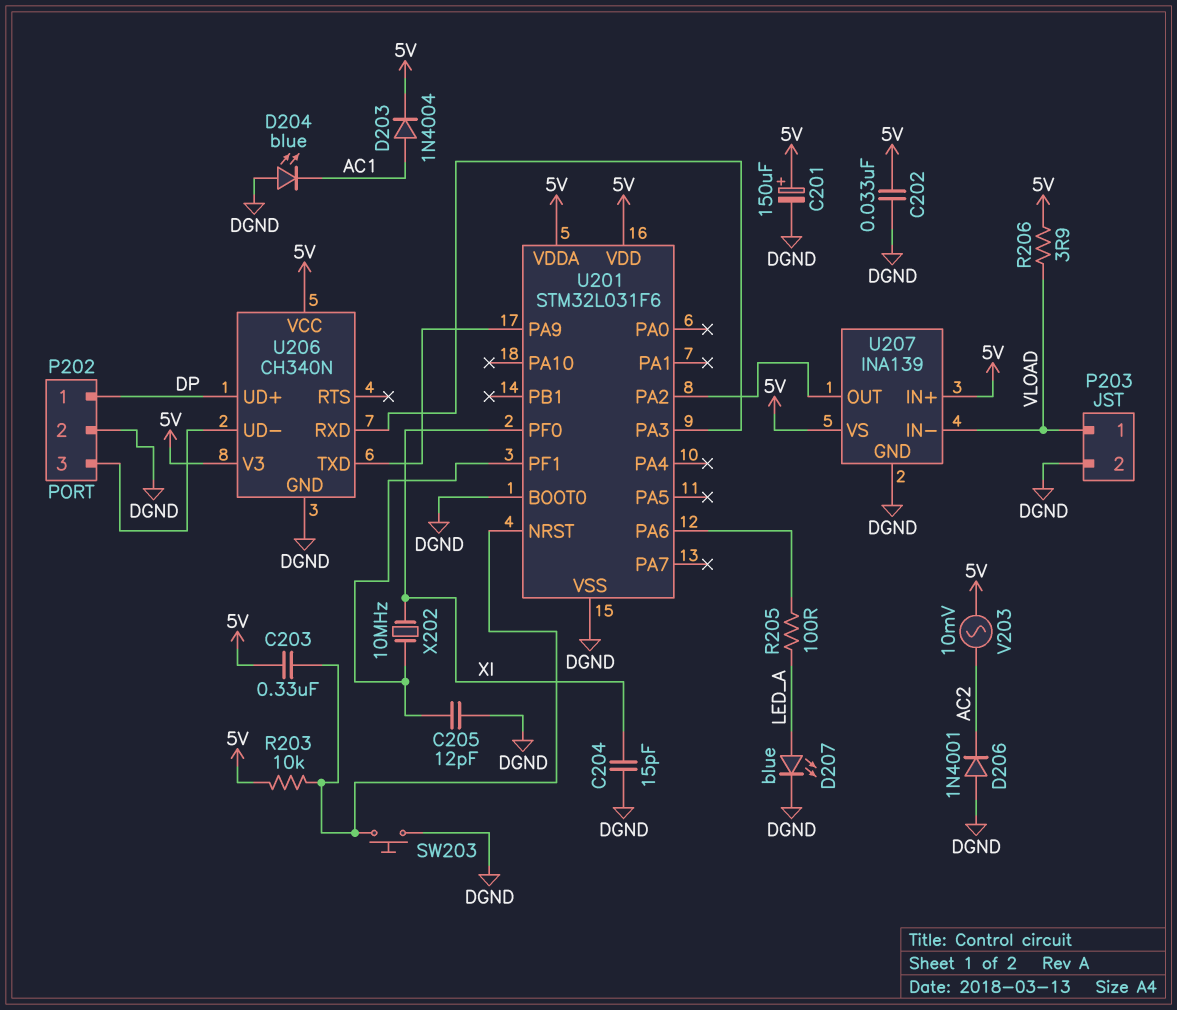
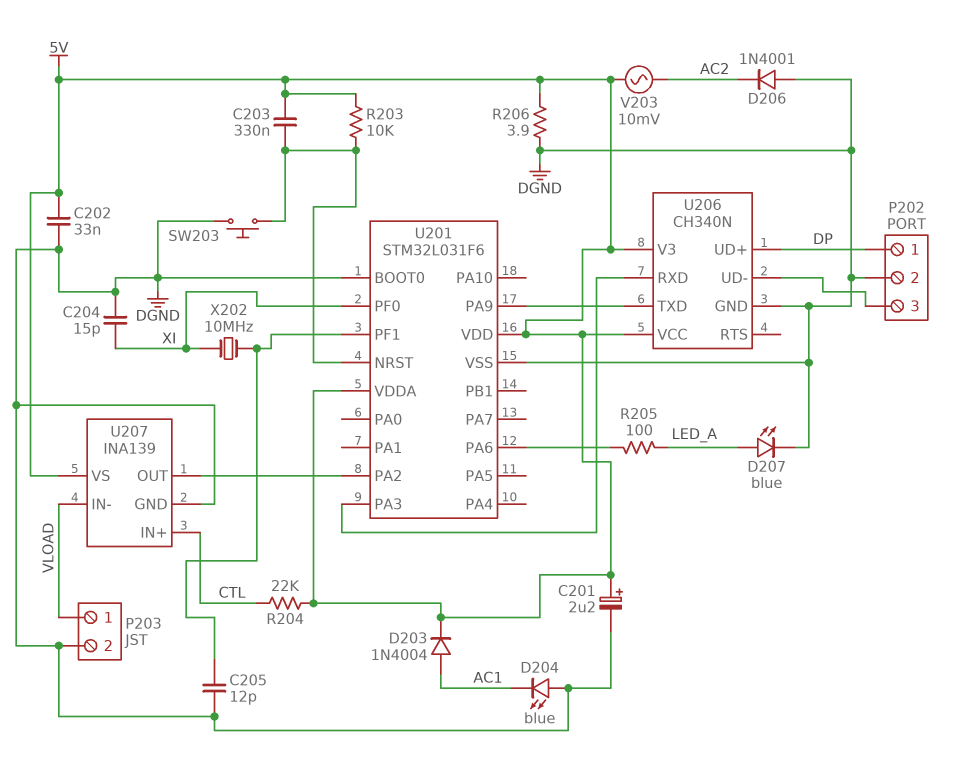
C201: 150uF (plus 5V, minus DGND) -> 2.2uF (plus 5V, minus DGND)
R204: none -> 22k (5V, CTL)
R206: 3.9 (5V, VLOAD) -> 3.9 (5V, DGND)
U207 pin IN+: 5V -> CTL

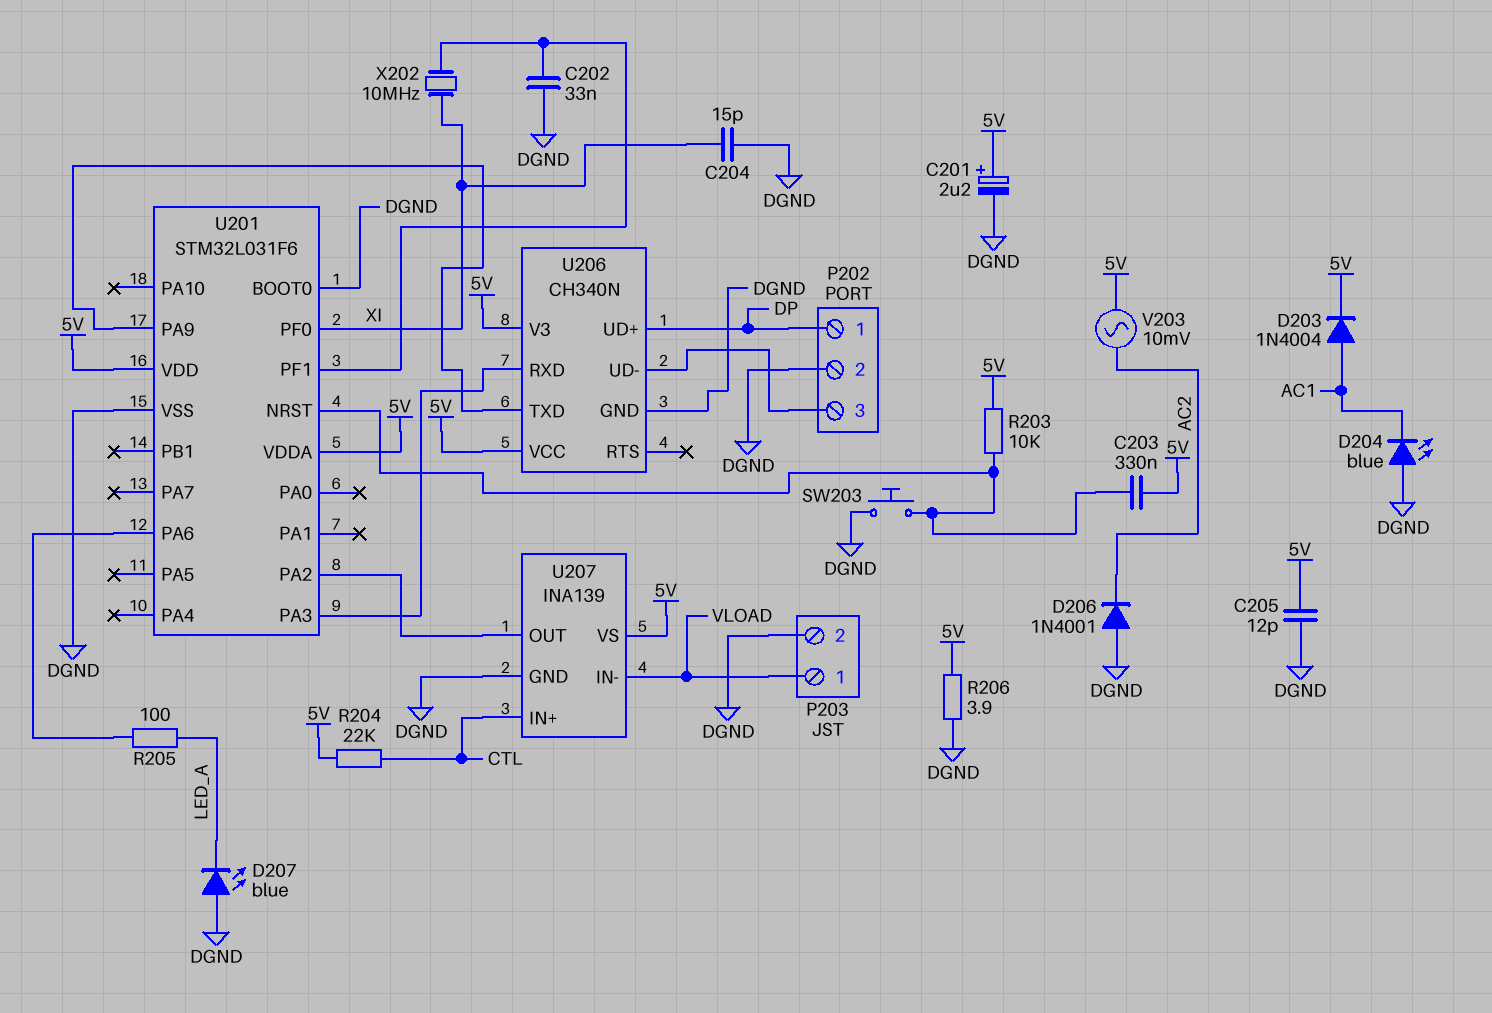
C202: 33nF (5V, DGND) -> 33nF (DGND, U201/PF1)
C205: 12pF (DGND, U201/PF1) -> 12pF (5V, DGND)
D207: LED blue (A LED_A, K DGND) -> LED blue (A DGND, K LED_A)

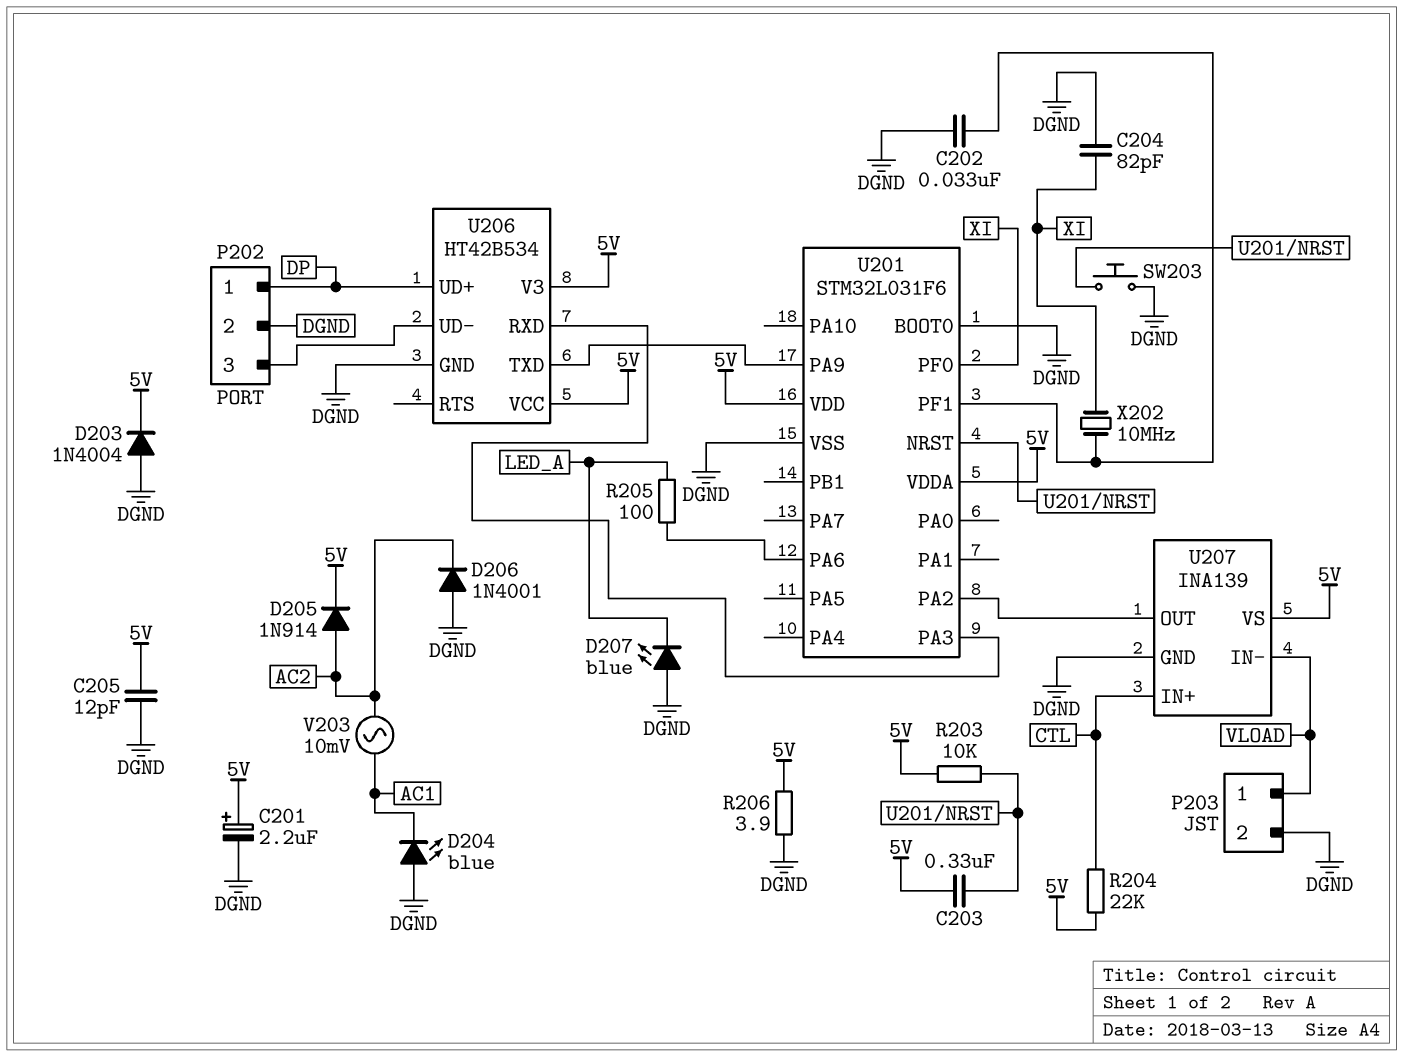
C204: 15pF (DGND, XI) -> 82pF (DGND, XI)
D203: diode 1N4004 (A AC1, K 5V) -> diode 1N4004 (A DGND, K 5V)
D205: none -> diode 1N914 (A AC2, K 5V)
U206: CH340N -> HT42B534
V203: AC 10mV (5V, AC2) -> AC 10mV (AC1, AC2)

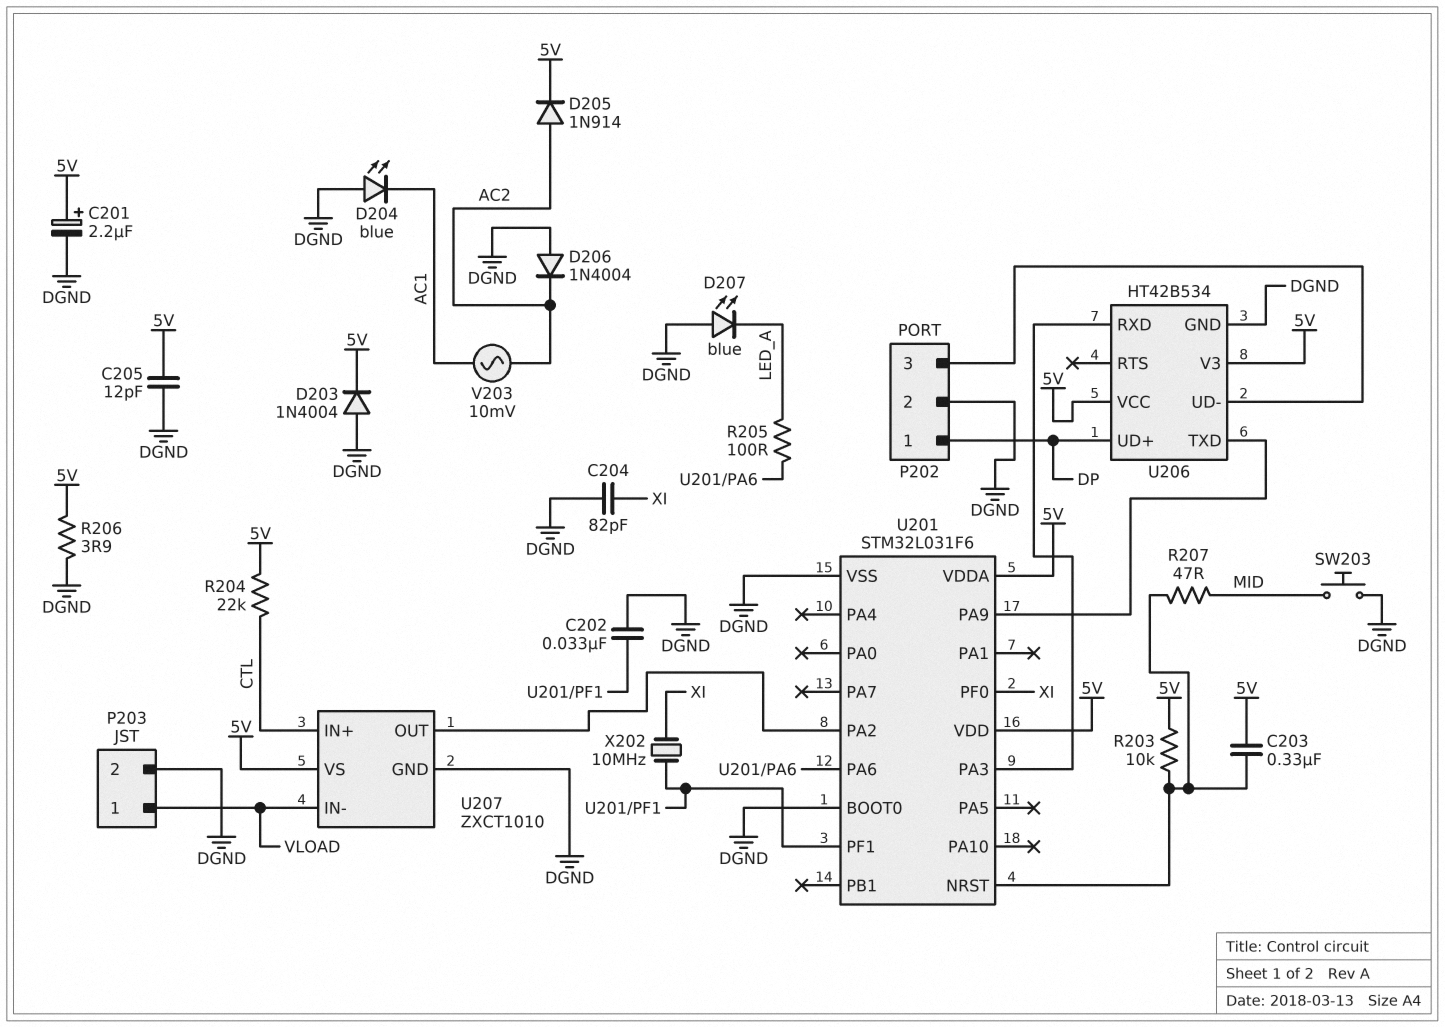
D206: diode 1N4001 (A DGND, K AC2) -> diode 1N4004 (A DGND, K AC2)
R207: none -> 47 (MID, U201/NRST)
SW203: button (DGND, U201/NRST) -> button (DGND, MID)
U207: INA139 -> ZXCT1010

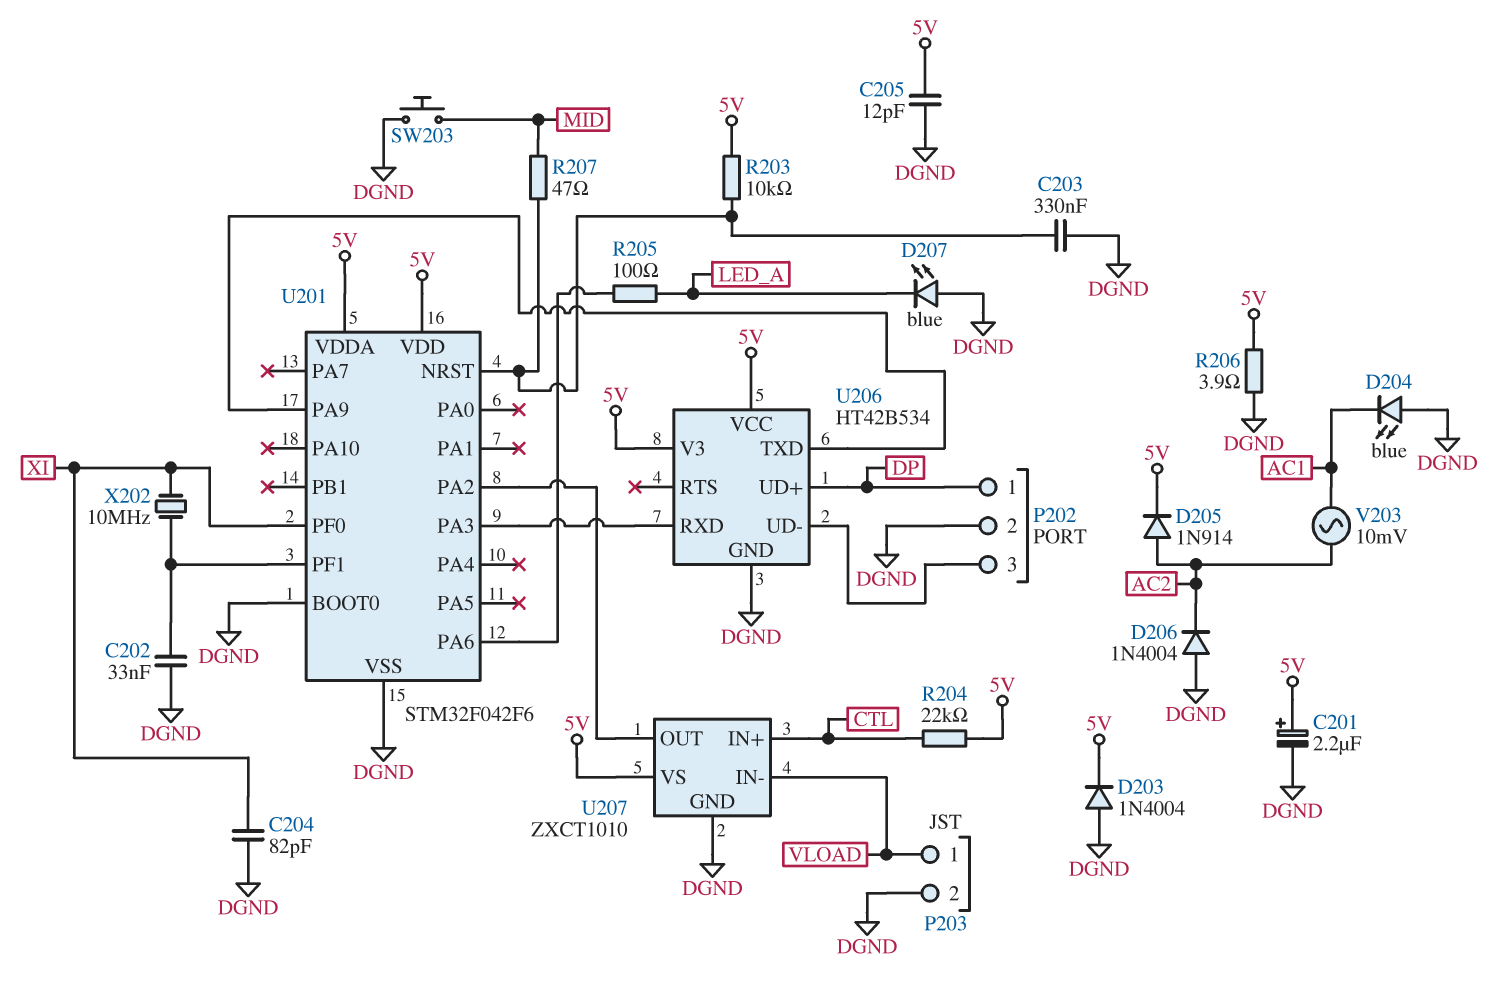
C203: 330nF (5V, U201/NRST) -> 330nF (DGND, U201/NRST)
U201: STM32L031F6 -> STM32F042F6

